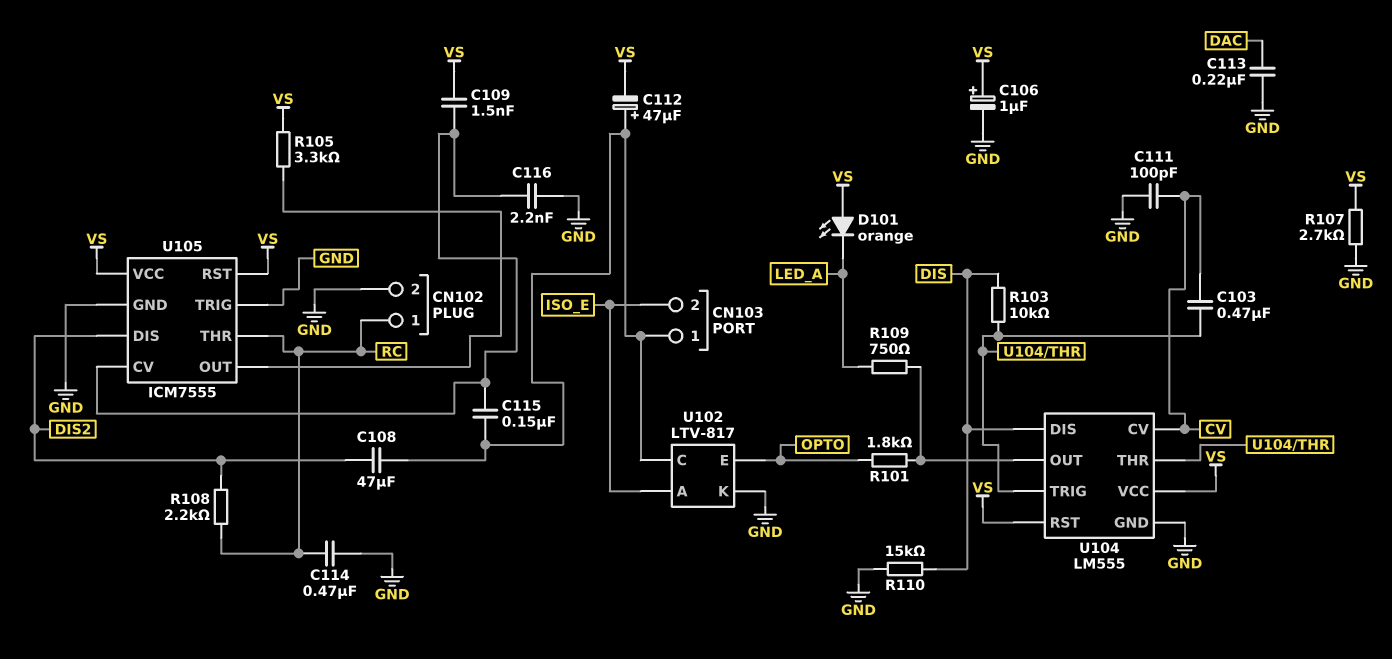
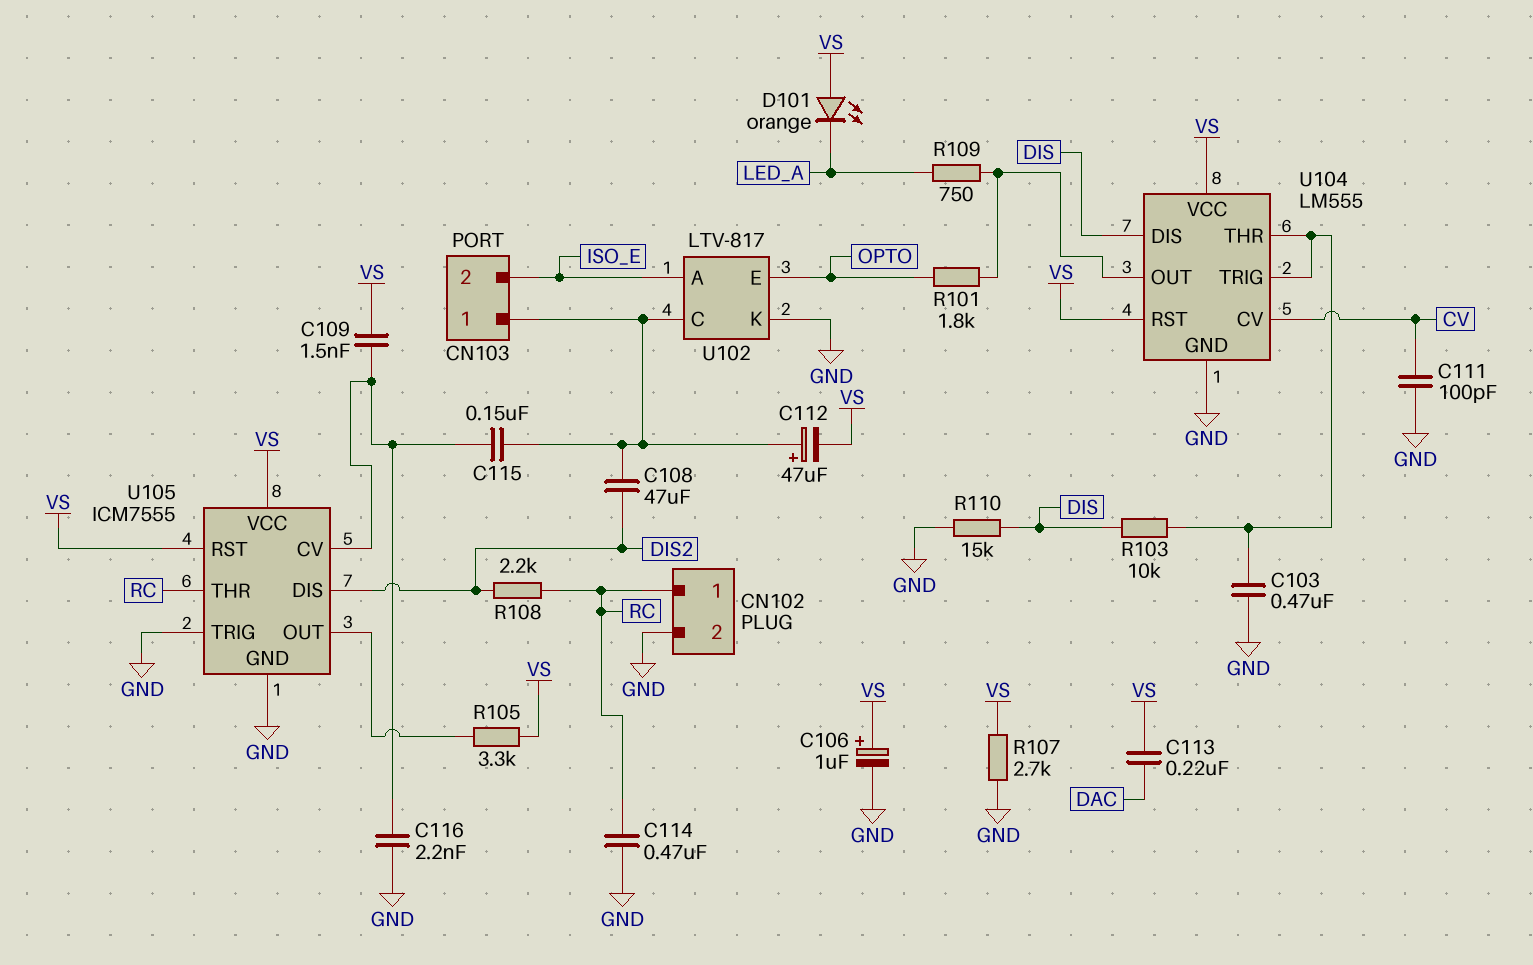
C103: 470nF (CV, U104/THR) -> 470nF (GND, U104/THR)
C113: 220nF (DAC, GND) -> 220nF (DAC, VS)

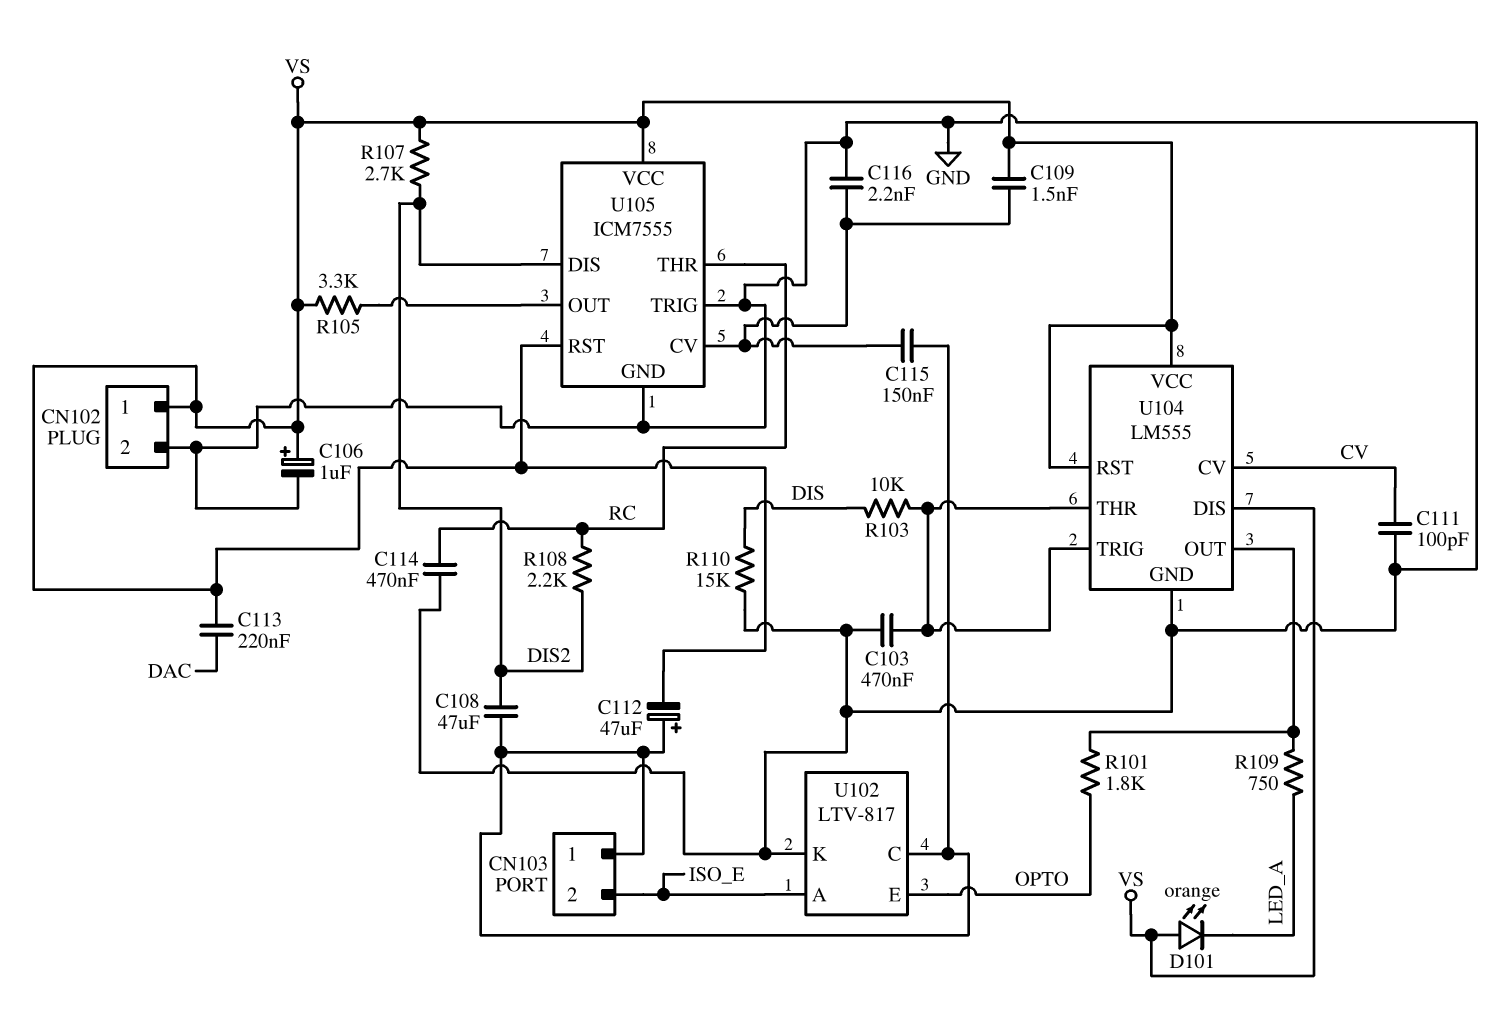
CN102 pin 1: RC -> VS
R107: 2.7k (GND, VS) -> 2.7k (DIS2, VS)
U104 pin DIS: DIS -> VS

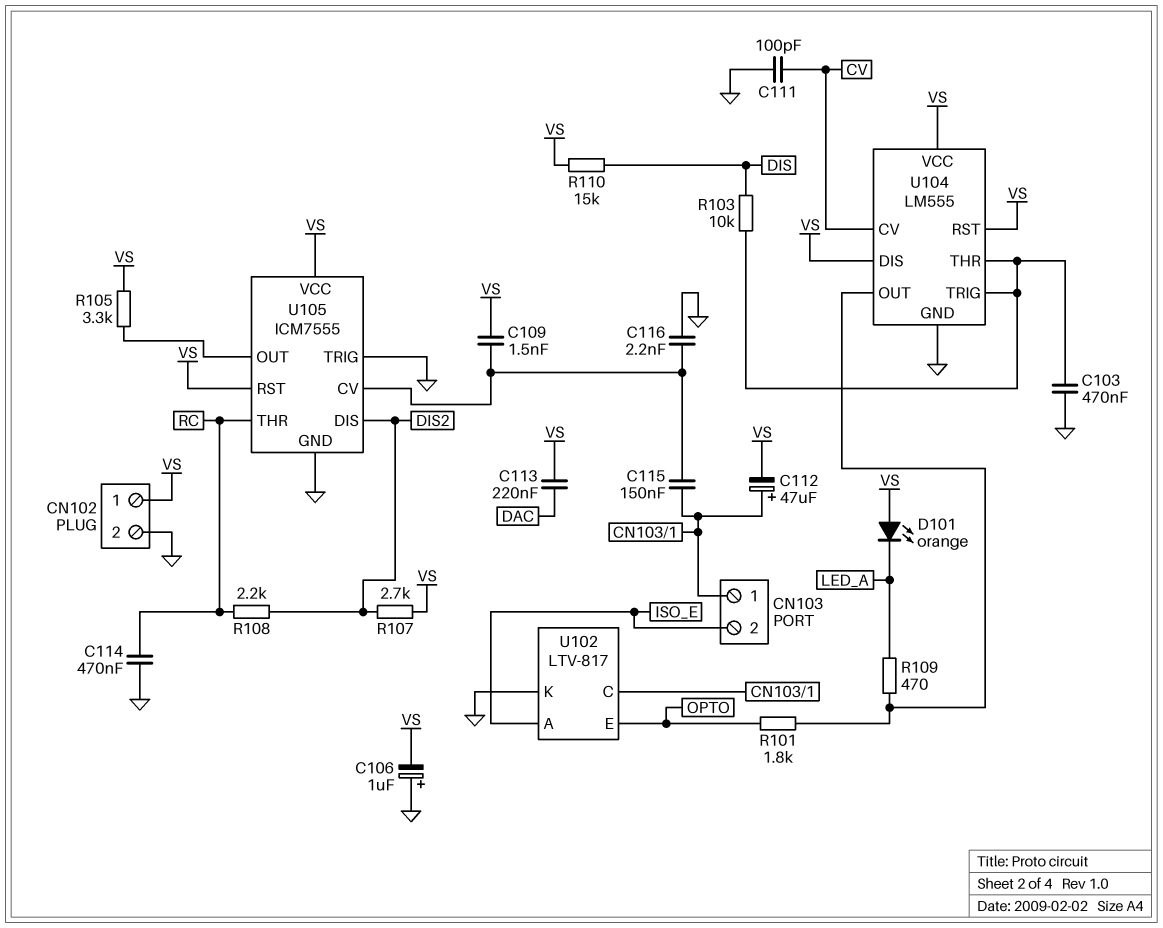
C106: 1uF (plus VS, minus GND) -> 1uF (plus GND, minus VS)
C108: 47uF (CN103/1, DIS2) -> none
R109: 750 (LED_A, U104/OUT) -> 470 (LED_A, U104/OUT)
R110: 15k (DIS, GND) -> 15k (DIS, VS)

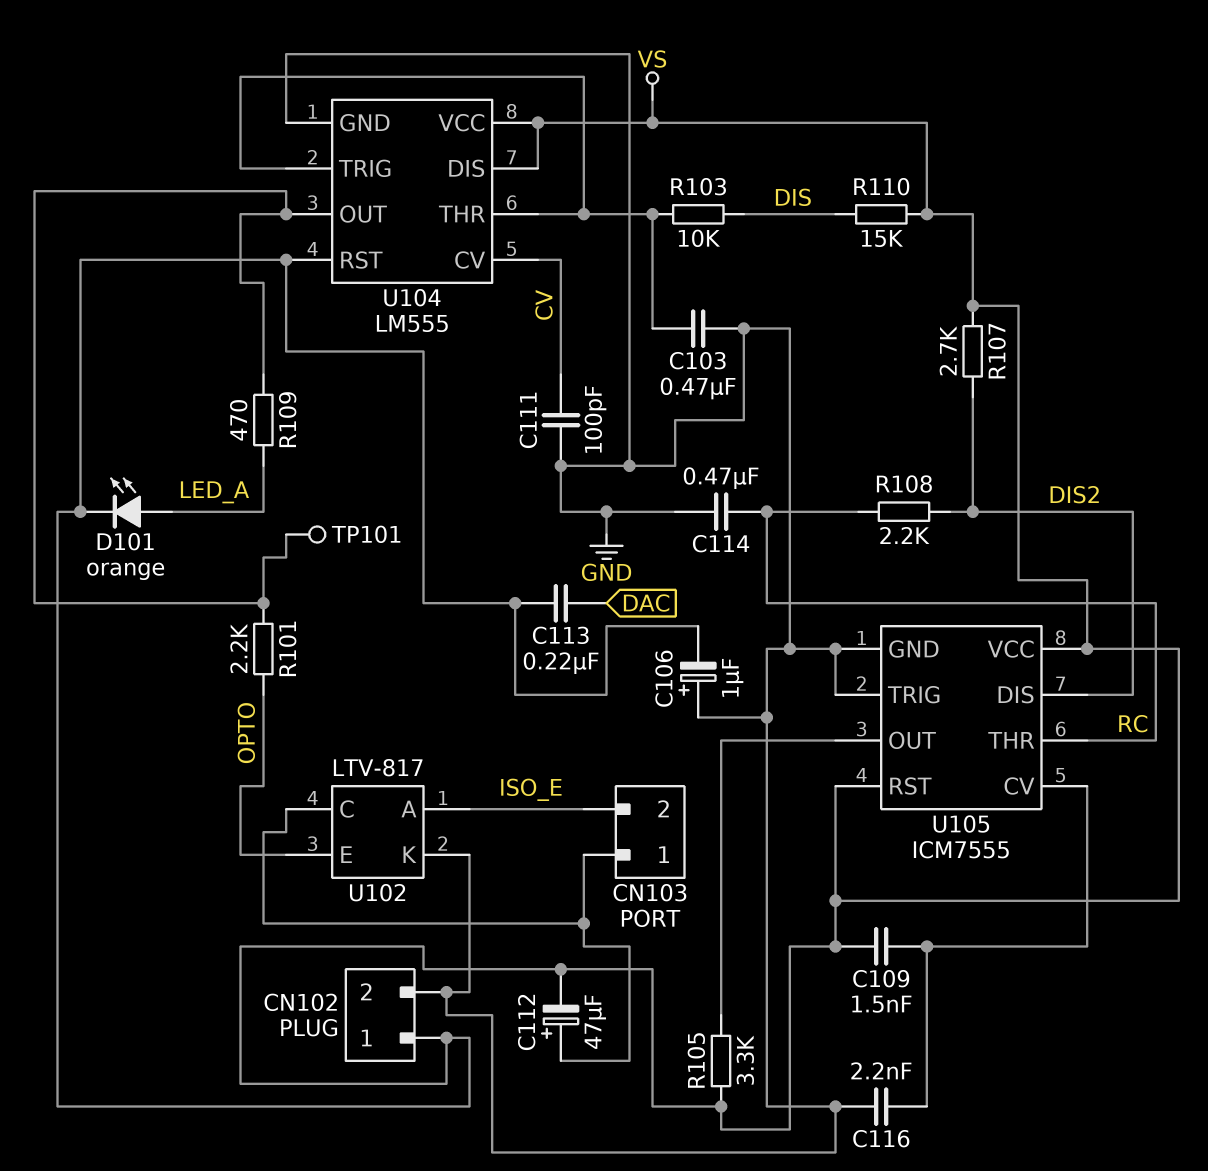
C115: 150nF (CN103/1, U105/CV) -> none
D101: LED orange (A VS, K LED_A) -> LED orange (A LED_A, K VS)
R101: 1.8k (OPTO, U104/OUT) -> 2.2k (OPTO, U104/OUT)
TP101: none -> test point (U104/OUT)

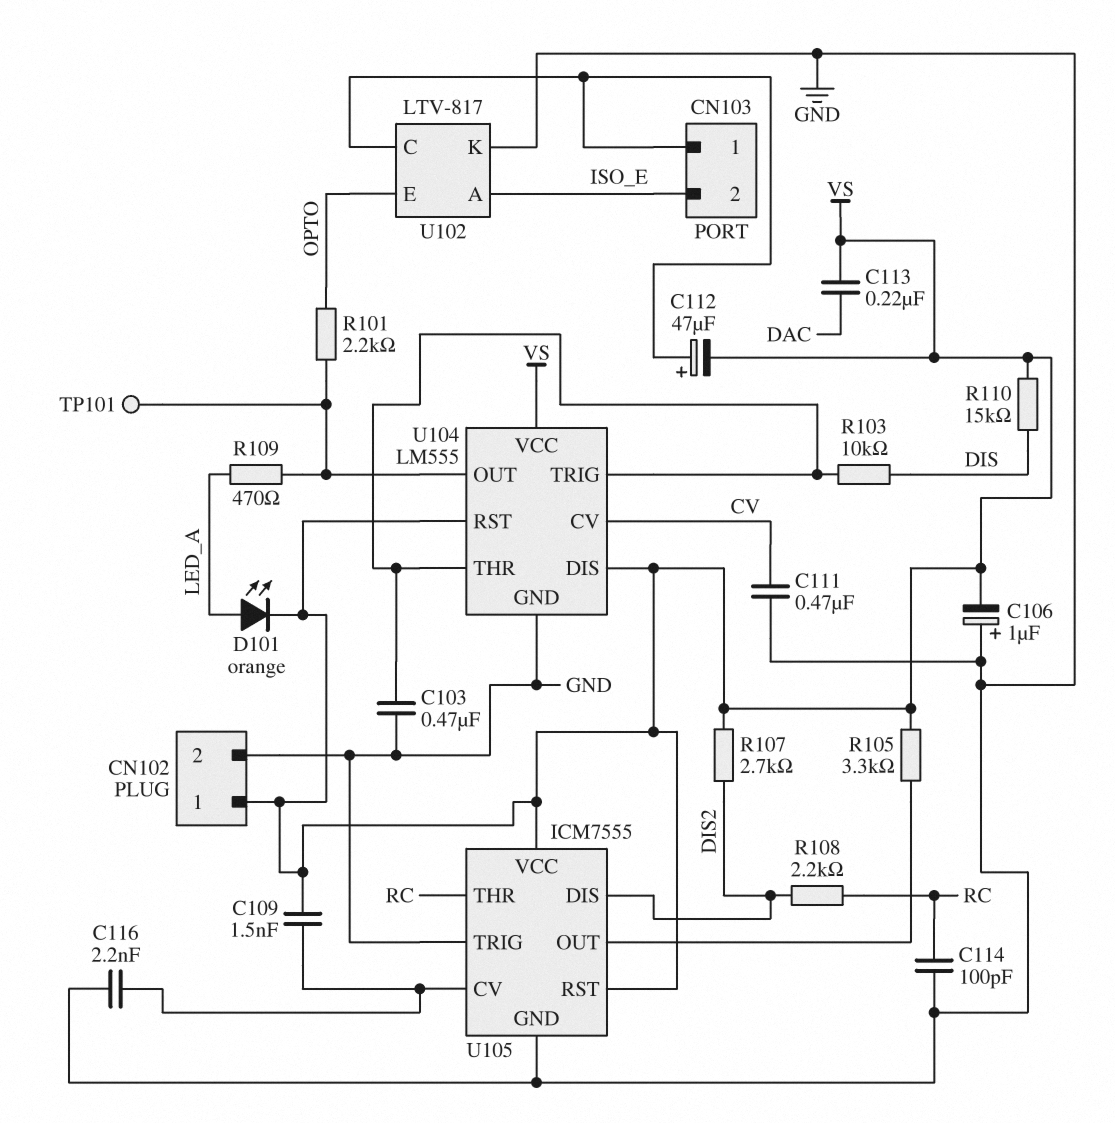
C111: 100pF (CV, GND) -> 470nF (CV, GND)
C114: 470nF (GND, RC) -> 100pF (GND, RC)

